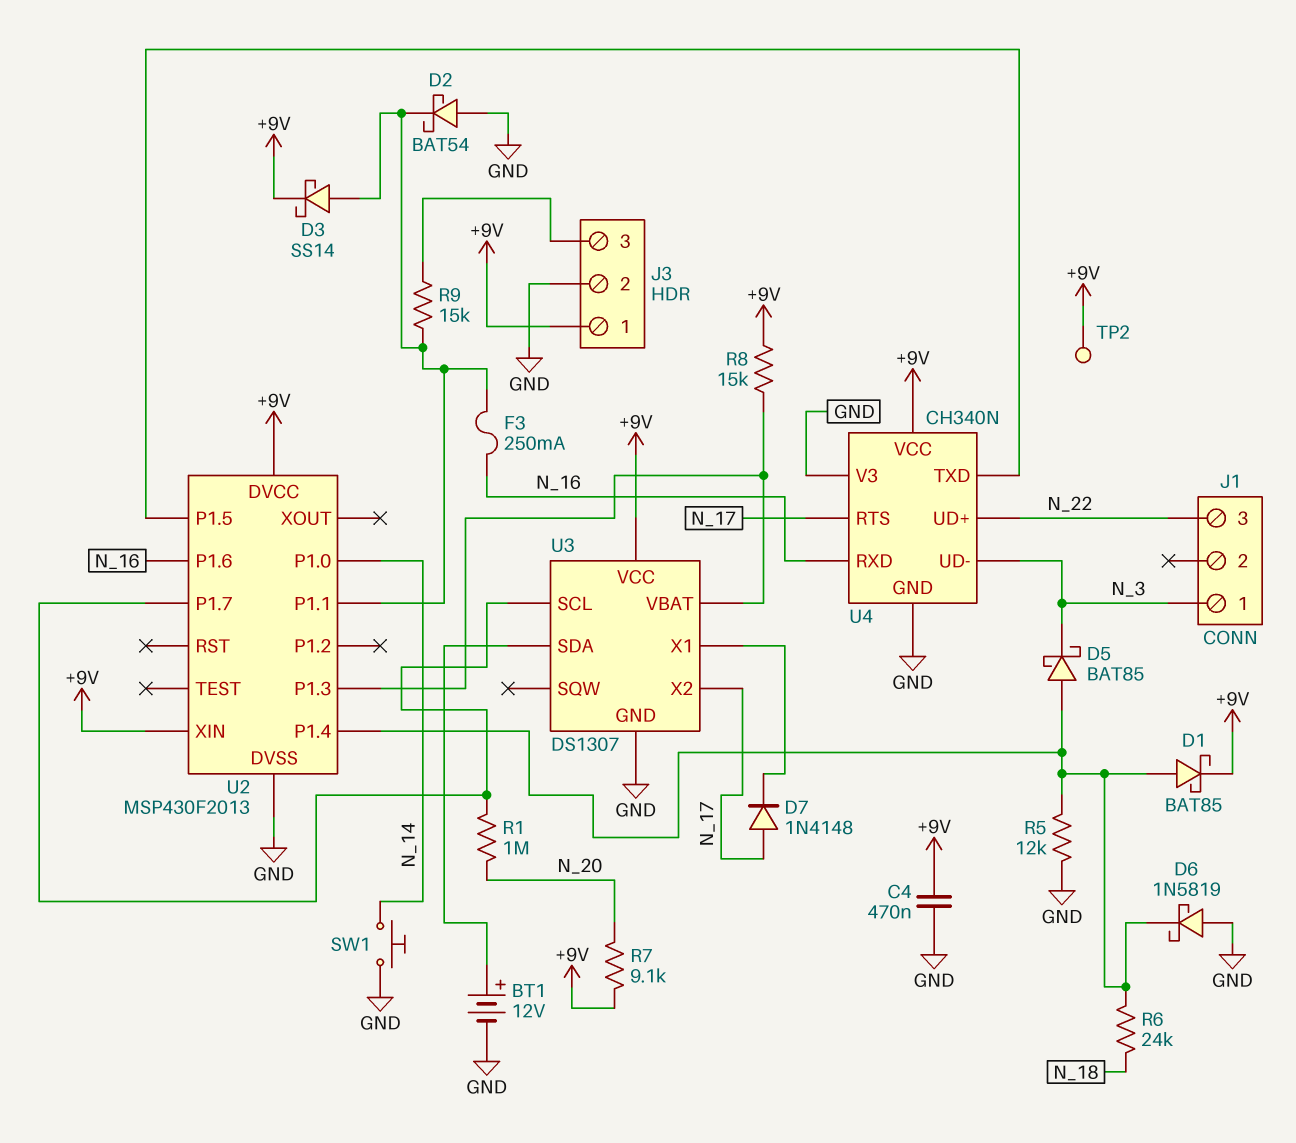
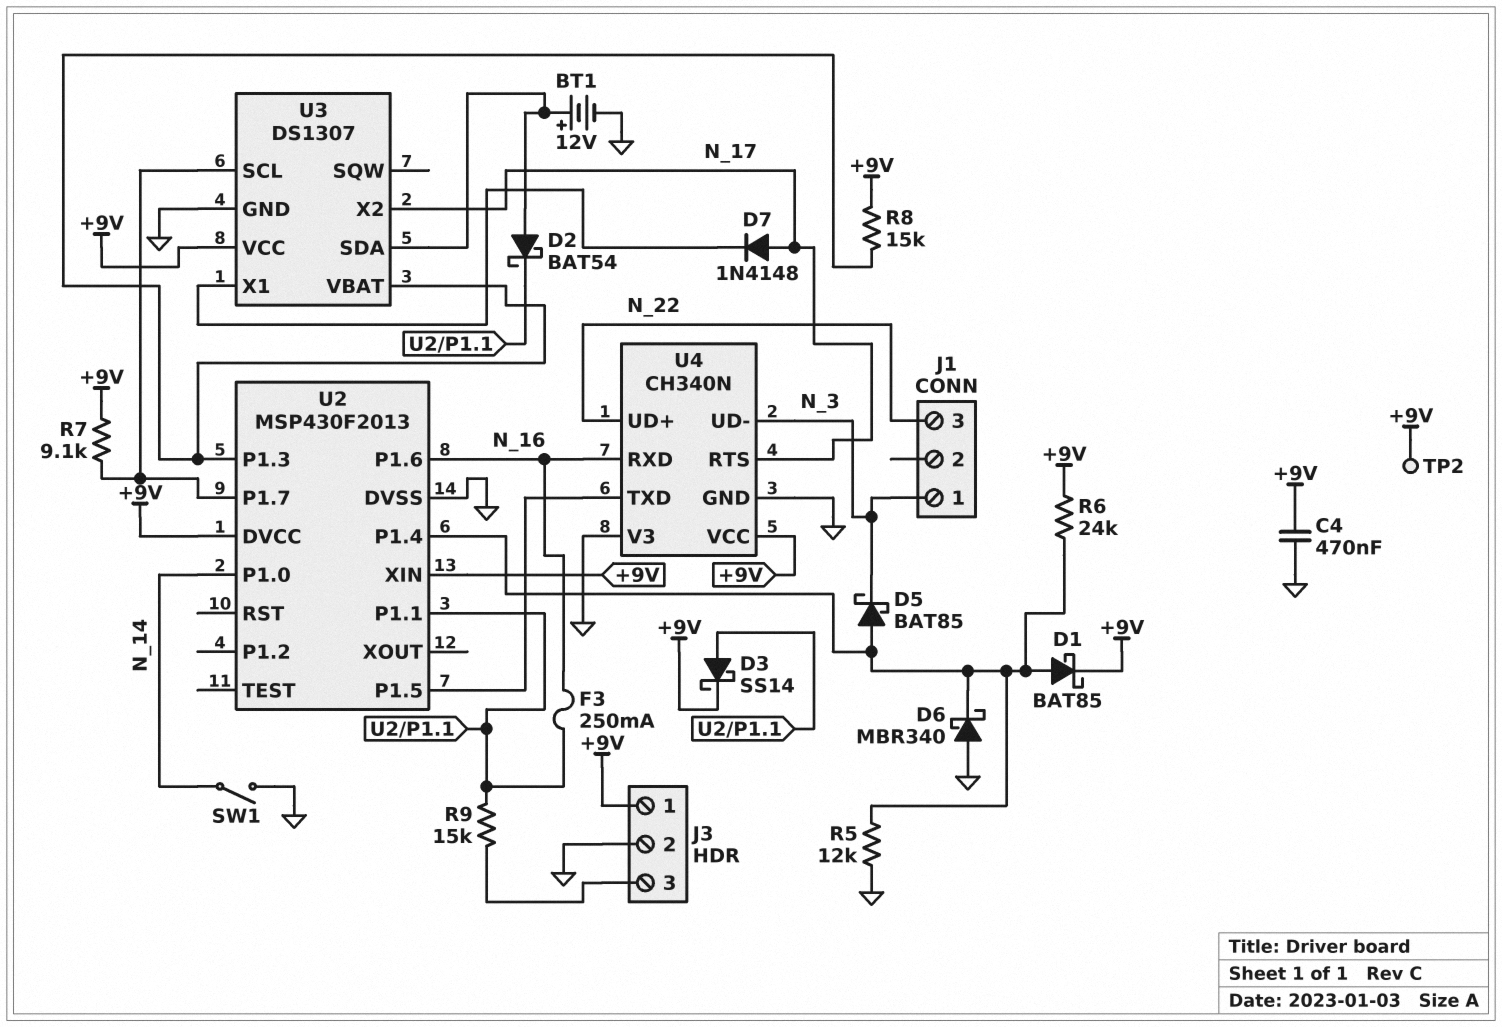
D2: schottky BAT54 (A GND, K U2/P1.1) -> schottky BAT54 (A U3/SDA, K U2/P1.1)
D6: schottky 1N5819 (A GND, K U2/P1.4) -> schottky MBR340 (A GND, K U2/P1.4)
R1: 1M (N_20, U2/P1.7) -> none
R6: 24k (N_18, U2/P1.4) -> 24k (+9V, U2/P1.4)
R7: 9.1k (+9V, N_20) -> 9.1k (+9V, U2/P1.7)
SW1: button (GND, N_14) -> switch (GND, N_14)

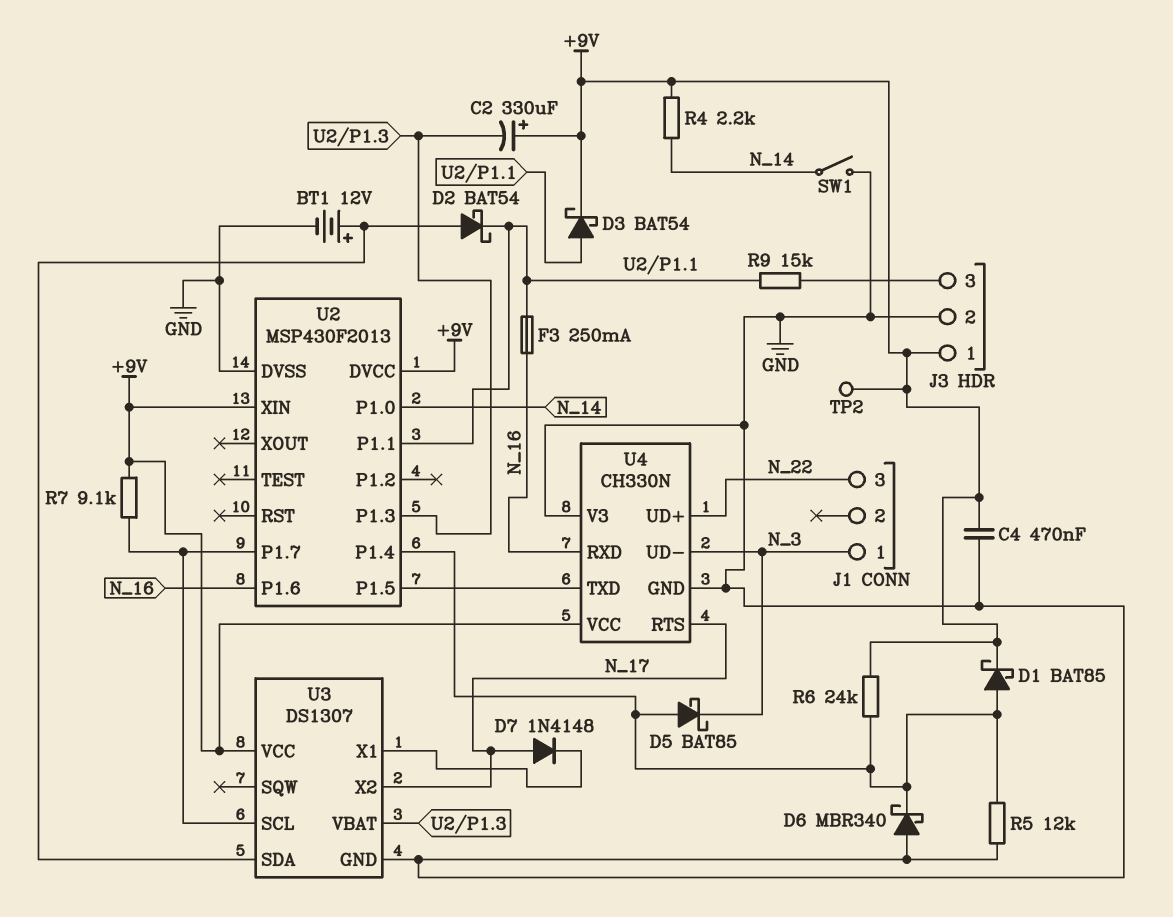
C2: none -> 330uF (plus +9V, minus U2/P1.3)
D3: schottky SS14 (A U2/P1.1, K +9V) -> schottky BAT54 (A U2/P1.1, K +9V)
R4: none -> 2.2k (+9V, N_14)
R8: 15k (+9V, U2/P1.3) -> none
U4: CH340N -> CH330N

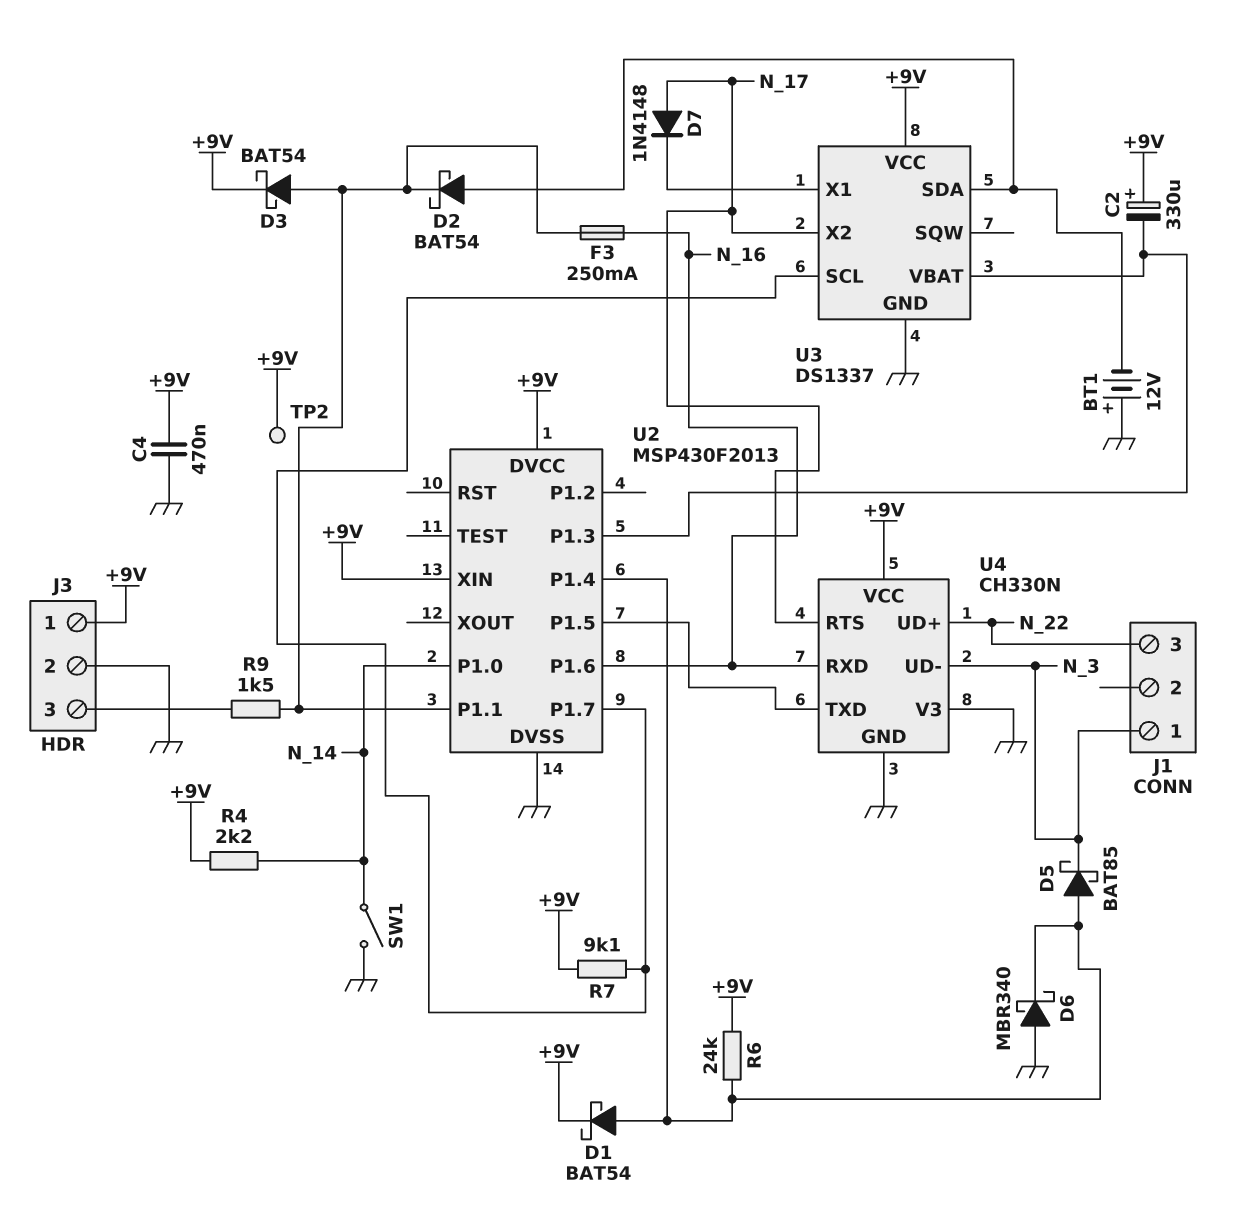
BT1: 12V (plus U3/SDA, minus GND) -> 12V (plus GND, minus U3/SDA)
D1: schottky BAT85 (A U2/P1.4, K +9V) -> schottky BAT54 (A U2/P1.4, K +9V)
R5: 12k (GND, U2/P1.4) -> none
R9: 15k (J3/3, U2/P1.1) -> 1.5k (J3/3, U2/P1.1)
U3: DS1307 -> DS1337

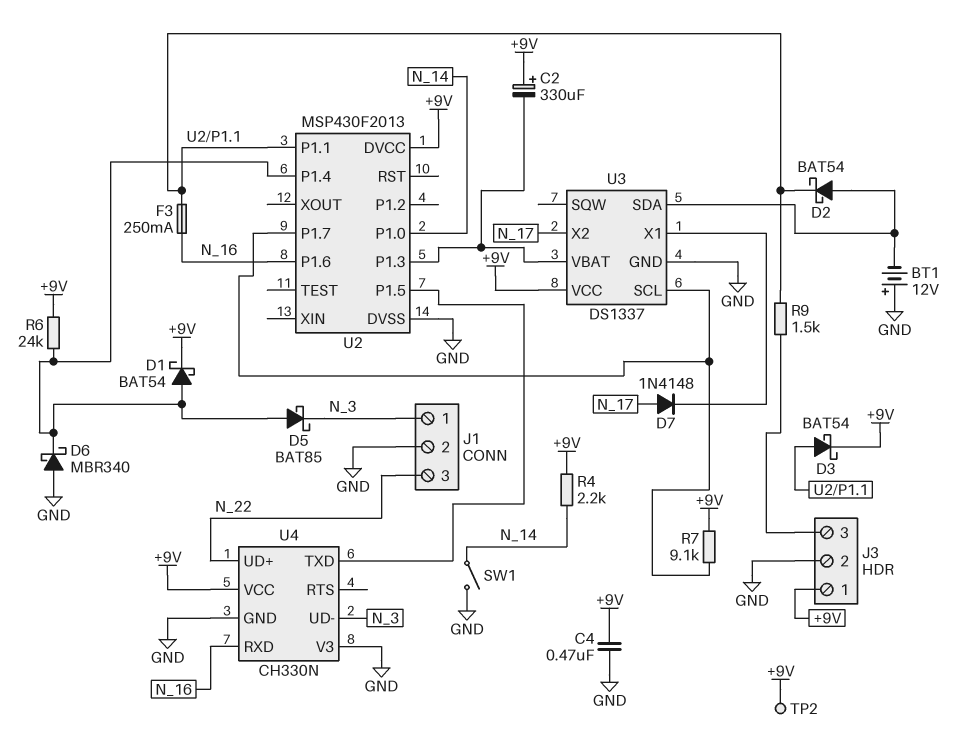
J1 pin 2: none -> GND
U2 pin XIN: +9V -> none
U4 pin RTS: N_17 -> none

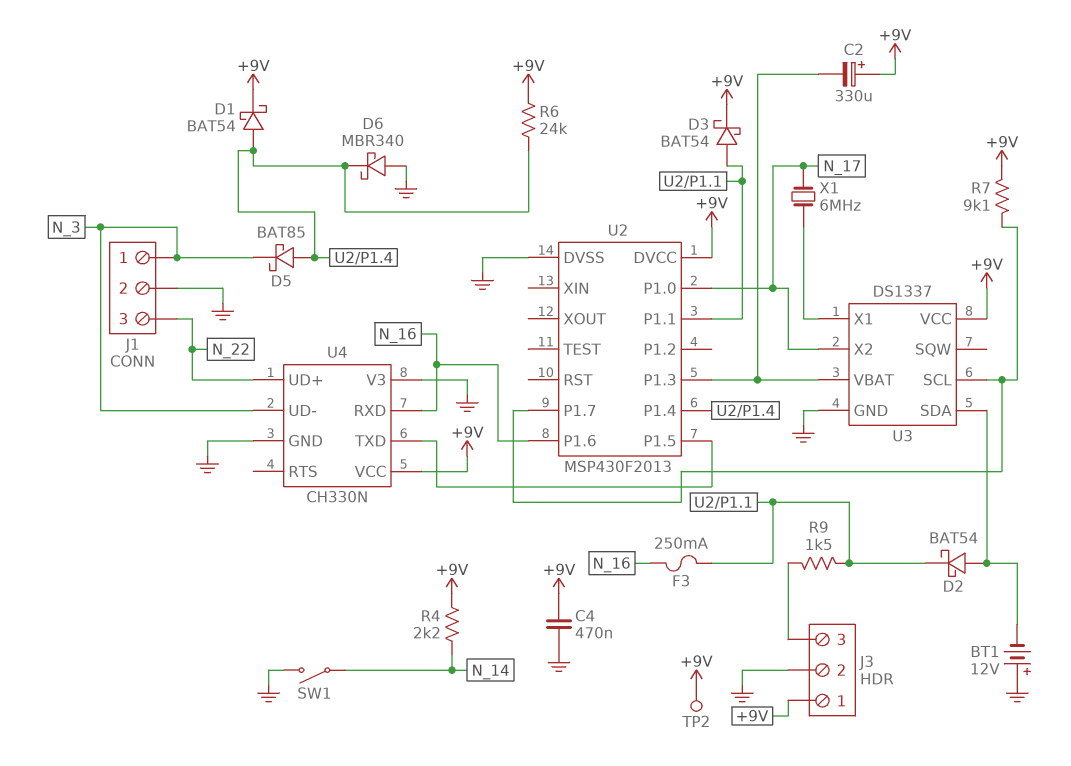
D7: diode 1N4148 (A N_17, K U3/X1) -> none
U2 pin P1.0: N_14 -> N_17
X1: none -> 6MHz (N_17, U3/X1)

